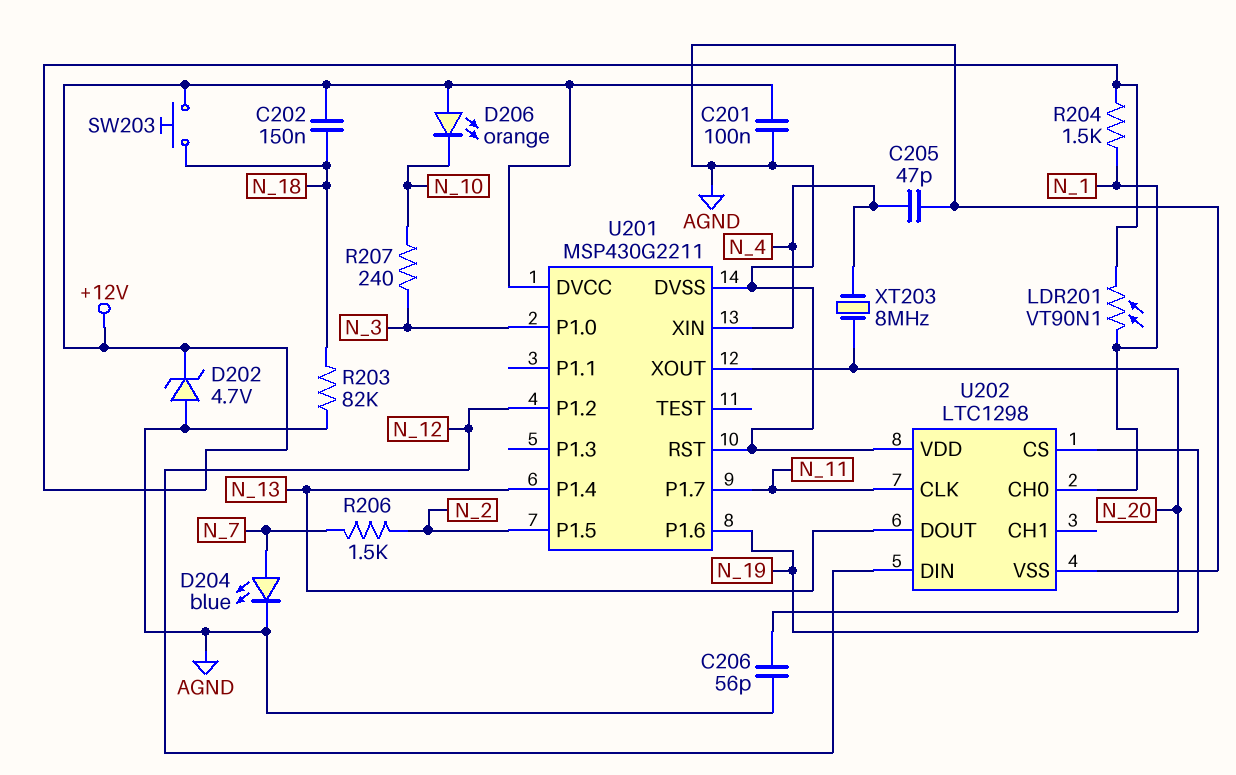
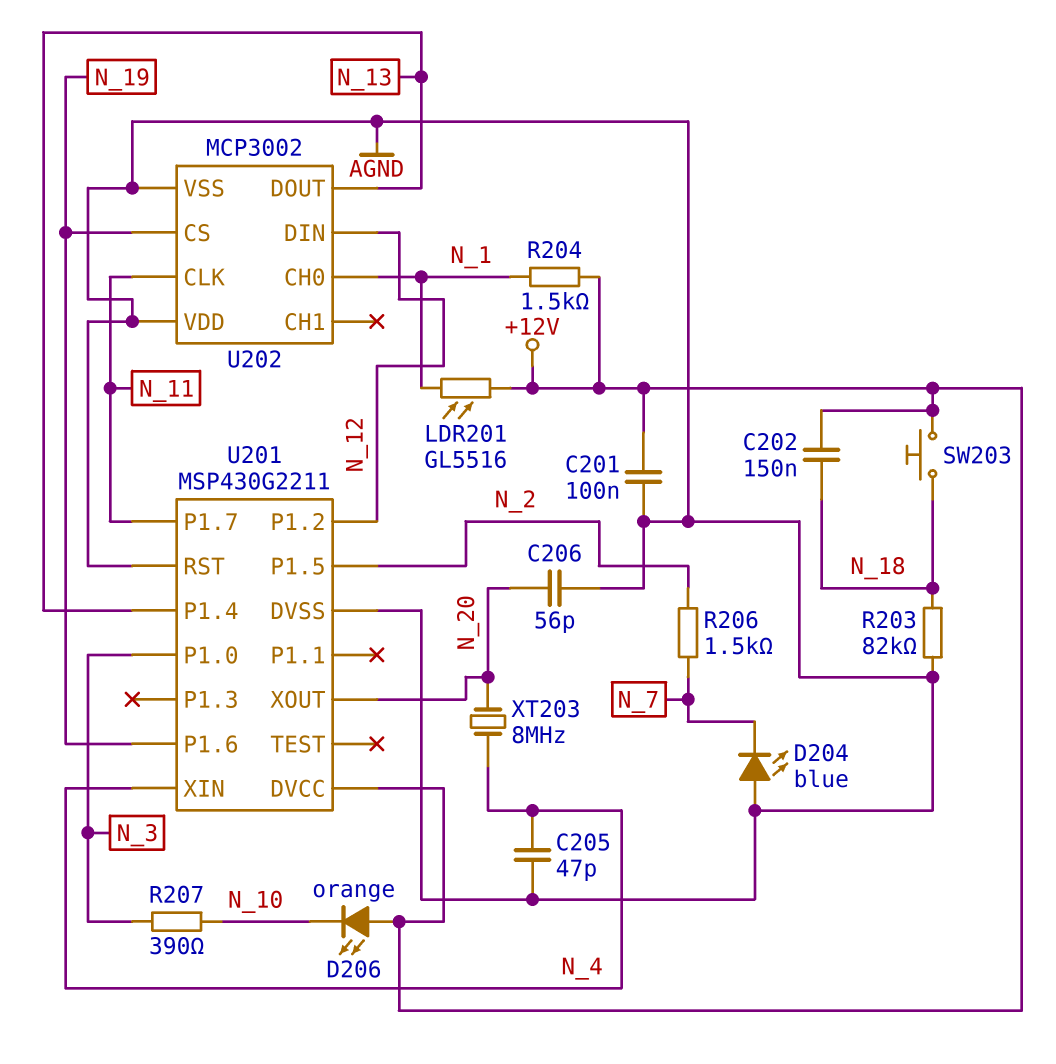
D202: zener 4.7V (A AGND, K +12V) -> none
D204: LED blue (A N_7, K AGND) -> LED blue (A AGND, K N_7)
LDR201: VT90N1 (+12V, N_1) -> GL5516 (+12V, N_1)
R207: 240 (N_3, N_10) -> 390 (N_3, N_10)
U202: LTC1298 -> MCP3002

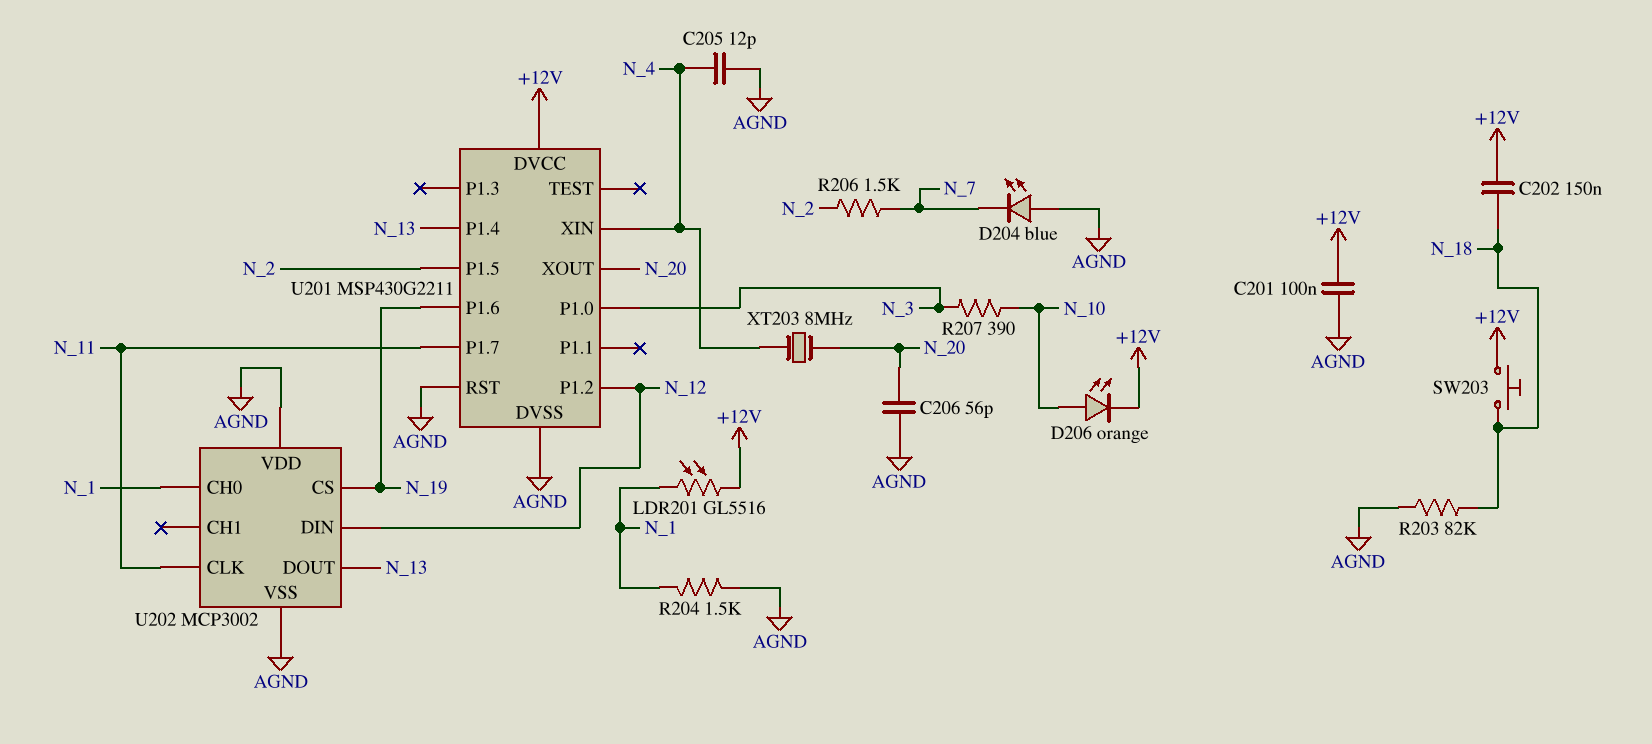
C205: 47pF (AGND, N_4) -> 12pF (AGND, N_4)
D206: LED orange (A +12V, K N_10) -> LED orange (A N_10, K +12V)
R204: 1.5k (+12V, N_1) -> 1.5k (AGND, N_1)

